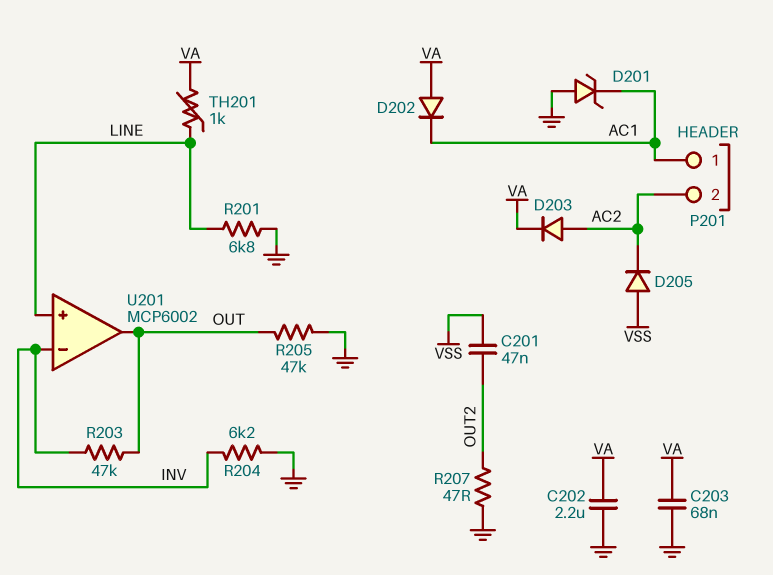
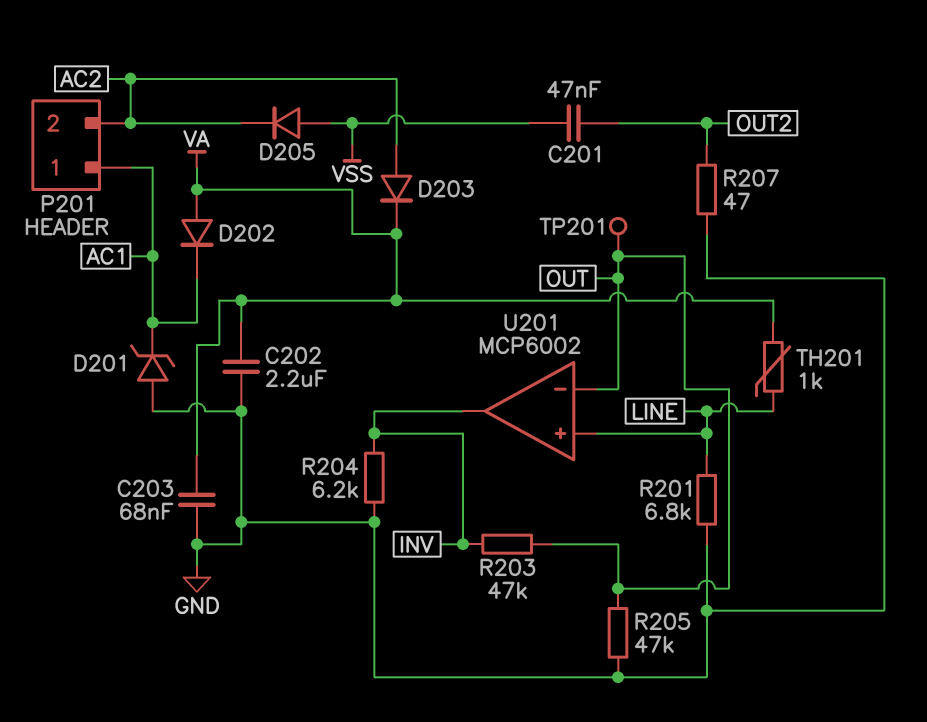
TP201: none -> test point (OUT)
U201 pin in-: INV -> OUT
U201 pin out: OUT -> INV

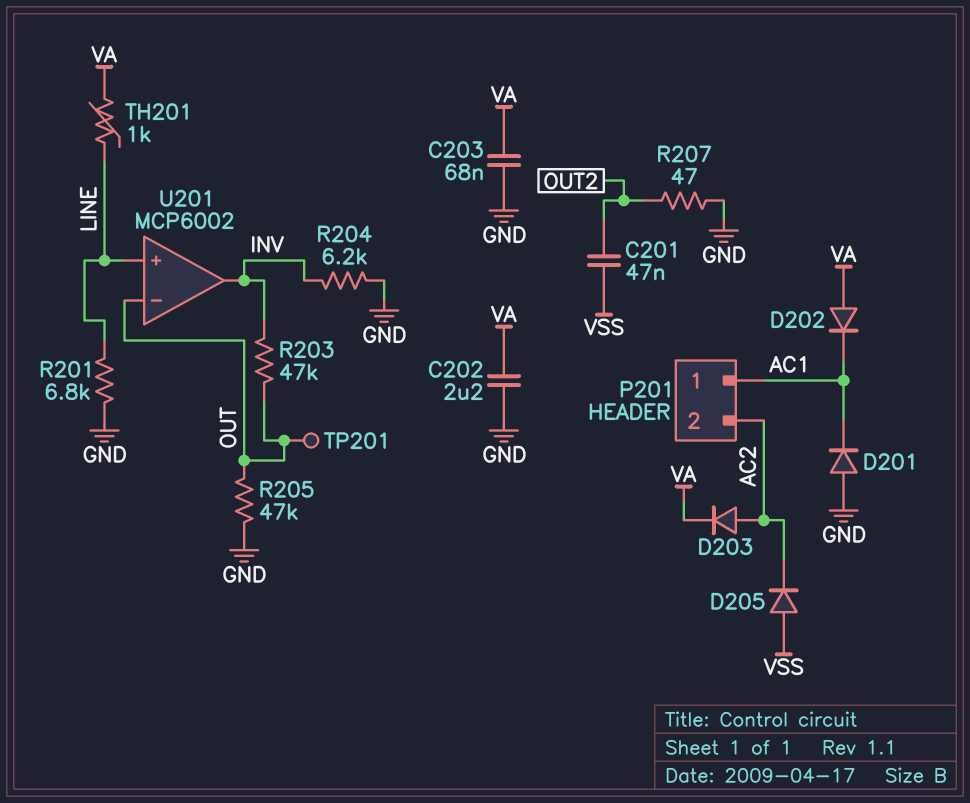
D201: zener (A GND, K AC1) -> diode (A GND, K AC1)

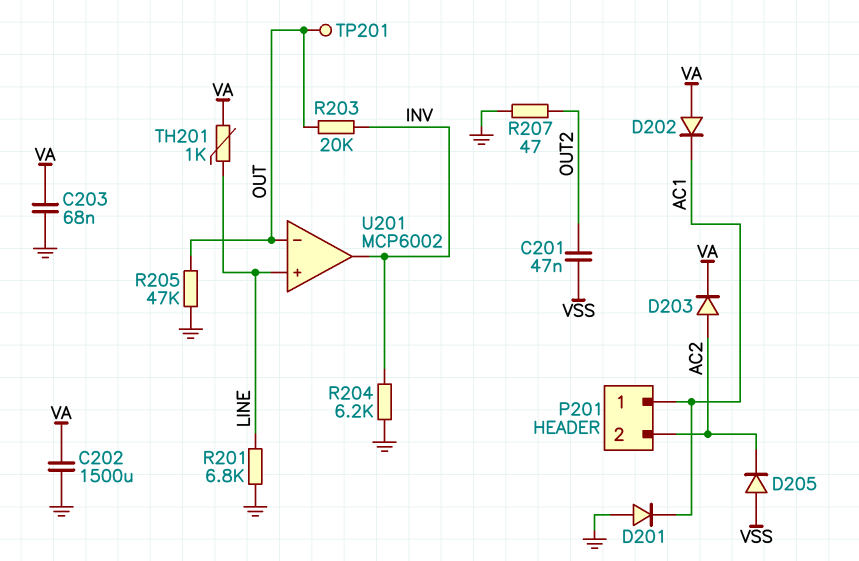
C202: 2.2uF (GND, VA) -> 1500uF (GND, VA)
R203: 47k (INV, OUT) -> 20k (INV, OUT)

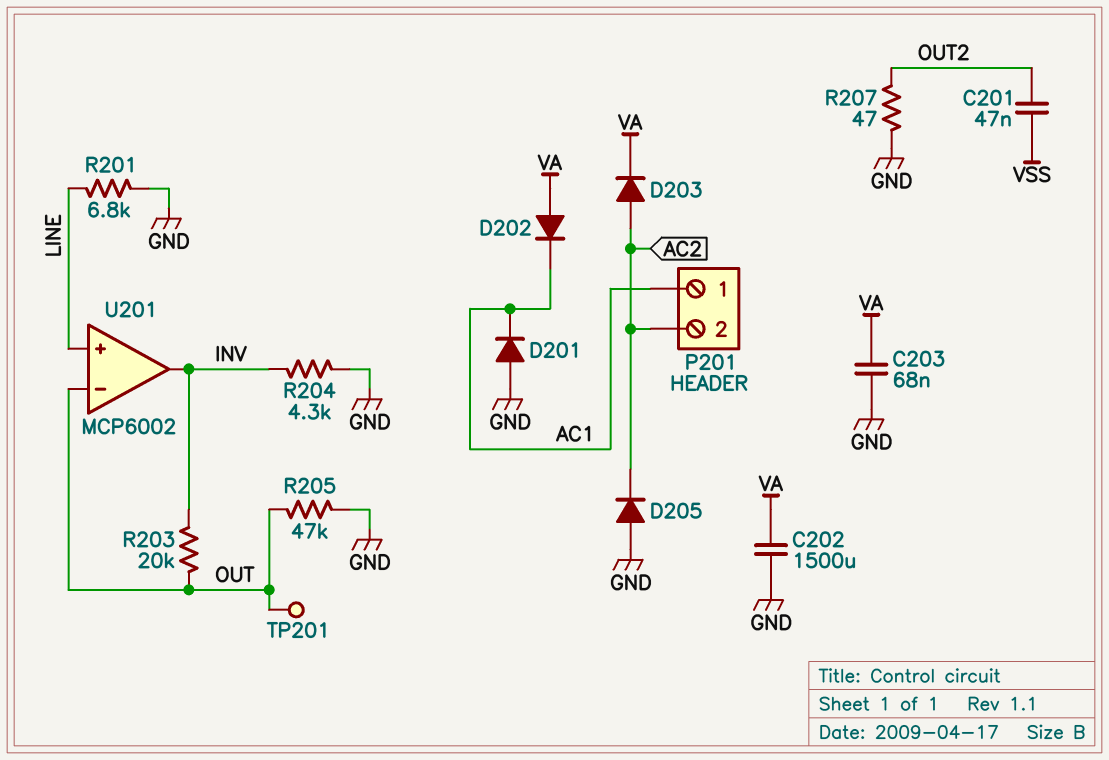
D205: diode (A VSS, K AC2) -> diode (A GND, K AC2)
R204: 6.2k (GND, INV) -> 4.3k (GND, INV)
TH201: 1k (LINE, VA) -> none

